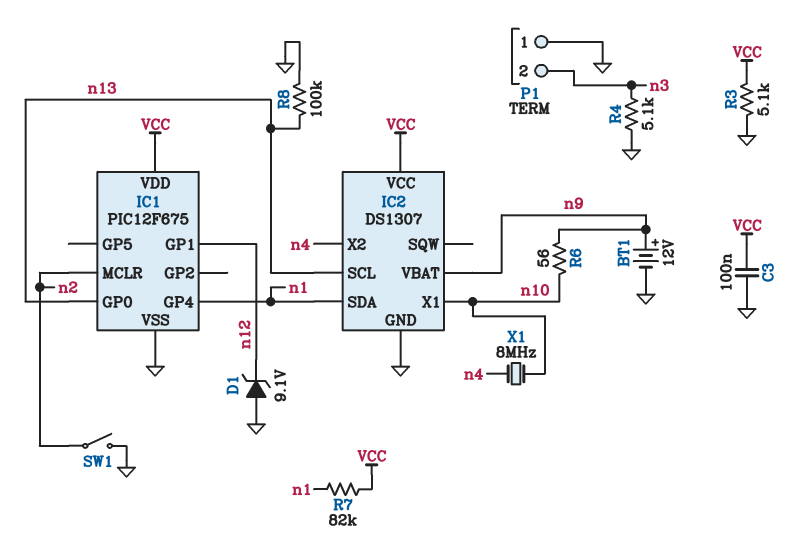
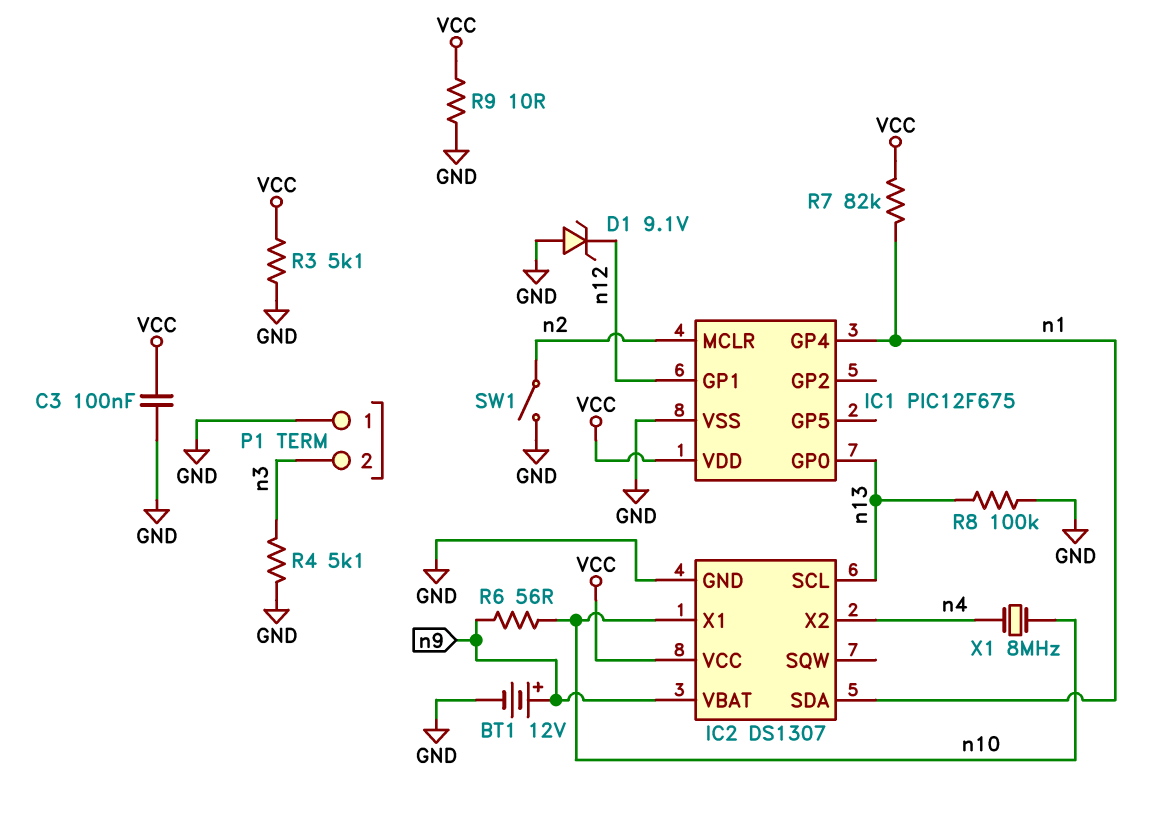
R9: none -> 10 (GND, VCC)

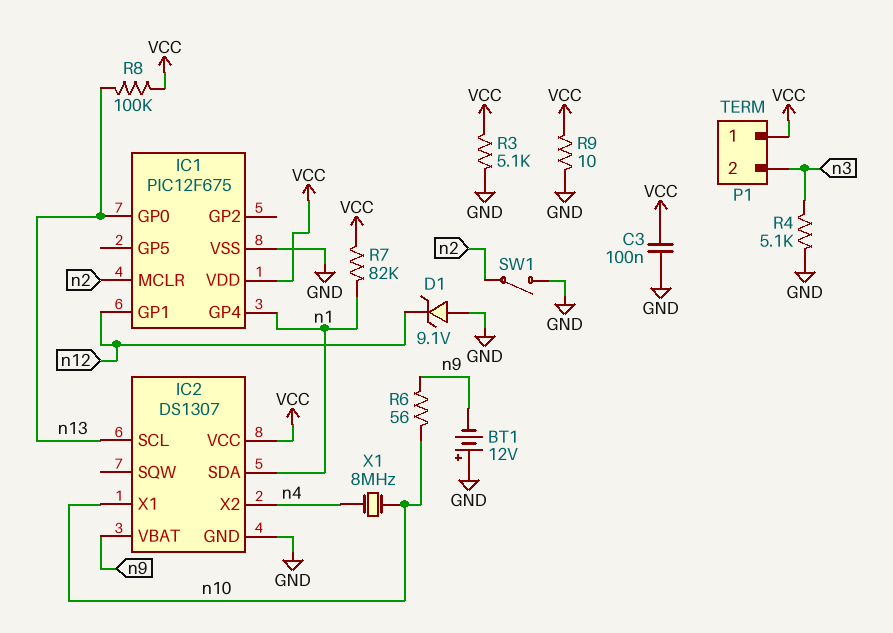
BT1: 12V (plus n9, minus GND) -> 12V (plus GND, minus n9)
P1 pin 1: GND -> VCC
R8: 100k (GND, n13) -> 100k (VCC, n13)

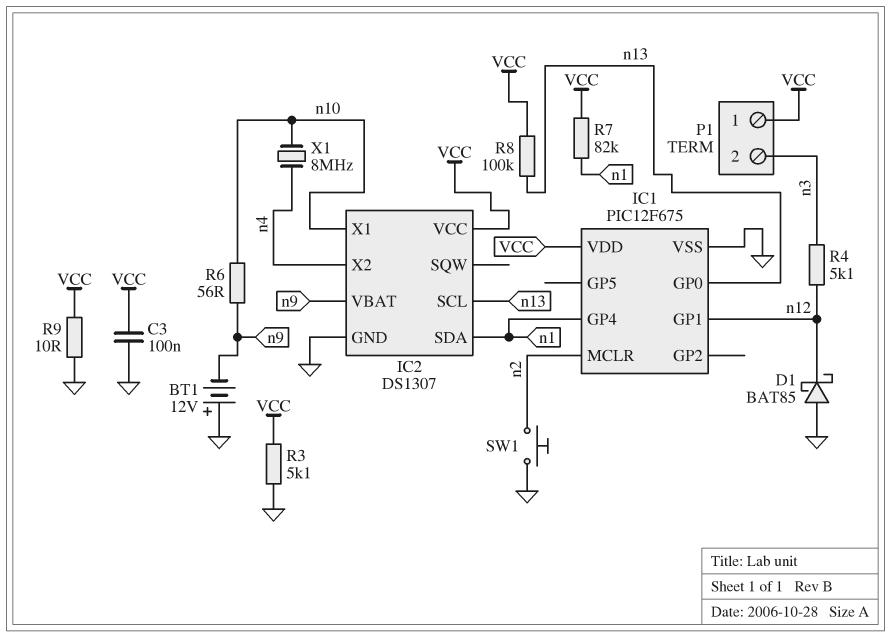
D1: zener 9.1V (A GND, K n12) -> schottky BAT85 (A GND, K n12)
R4: 5.1k (GND, n3) -> 5.1k (n3, n12)
SW1: switch (GND, n2) -> button (GND, n2)

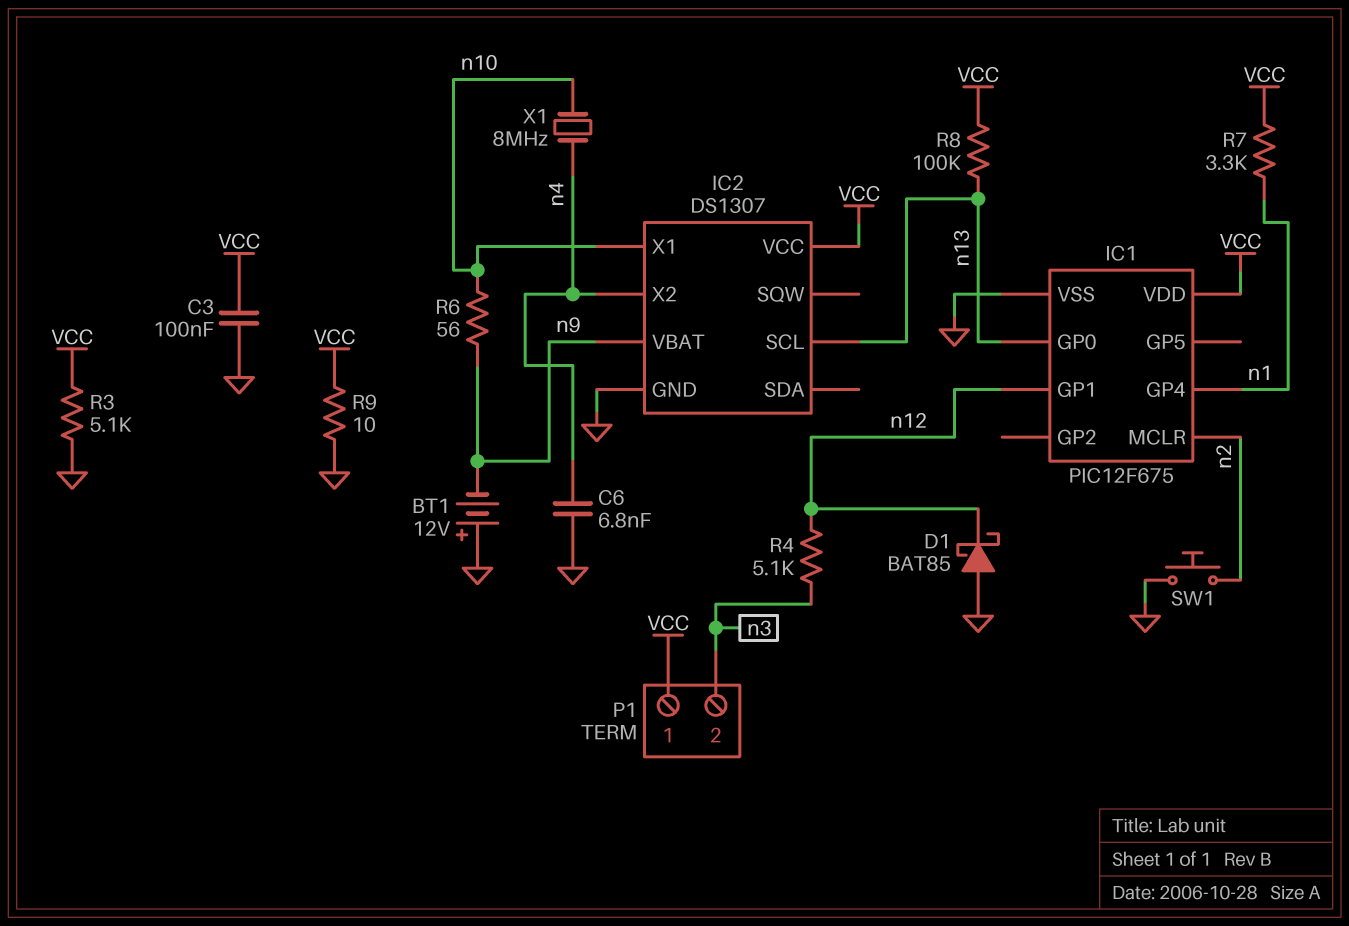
C6: none -> 6.8nF (GND, n4)
IC2 pin SDA: n1 -> none
R7: 82k (VCC, n1) -> 3.3k (VCC, n1)

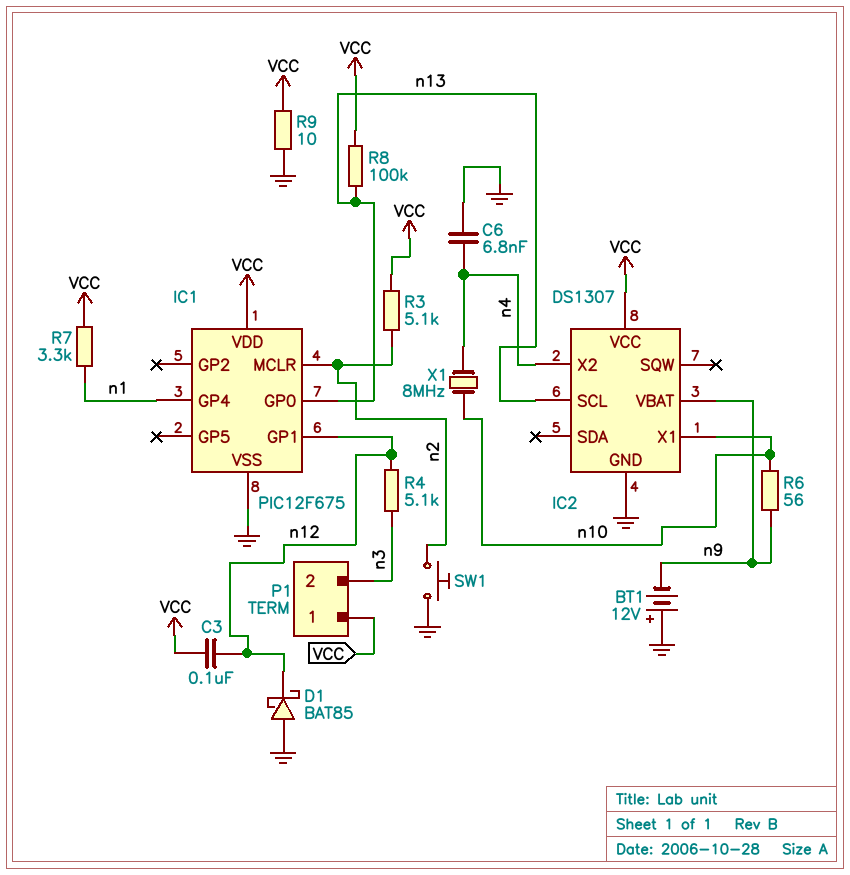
C3: 100nF (GND, VCC) -> 100nF (VCC, n12)
R3: 5.1k (GND, VCC) -> 5.1k (VCC, n2)

